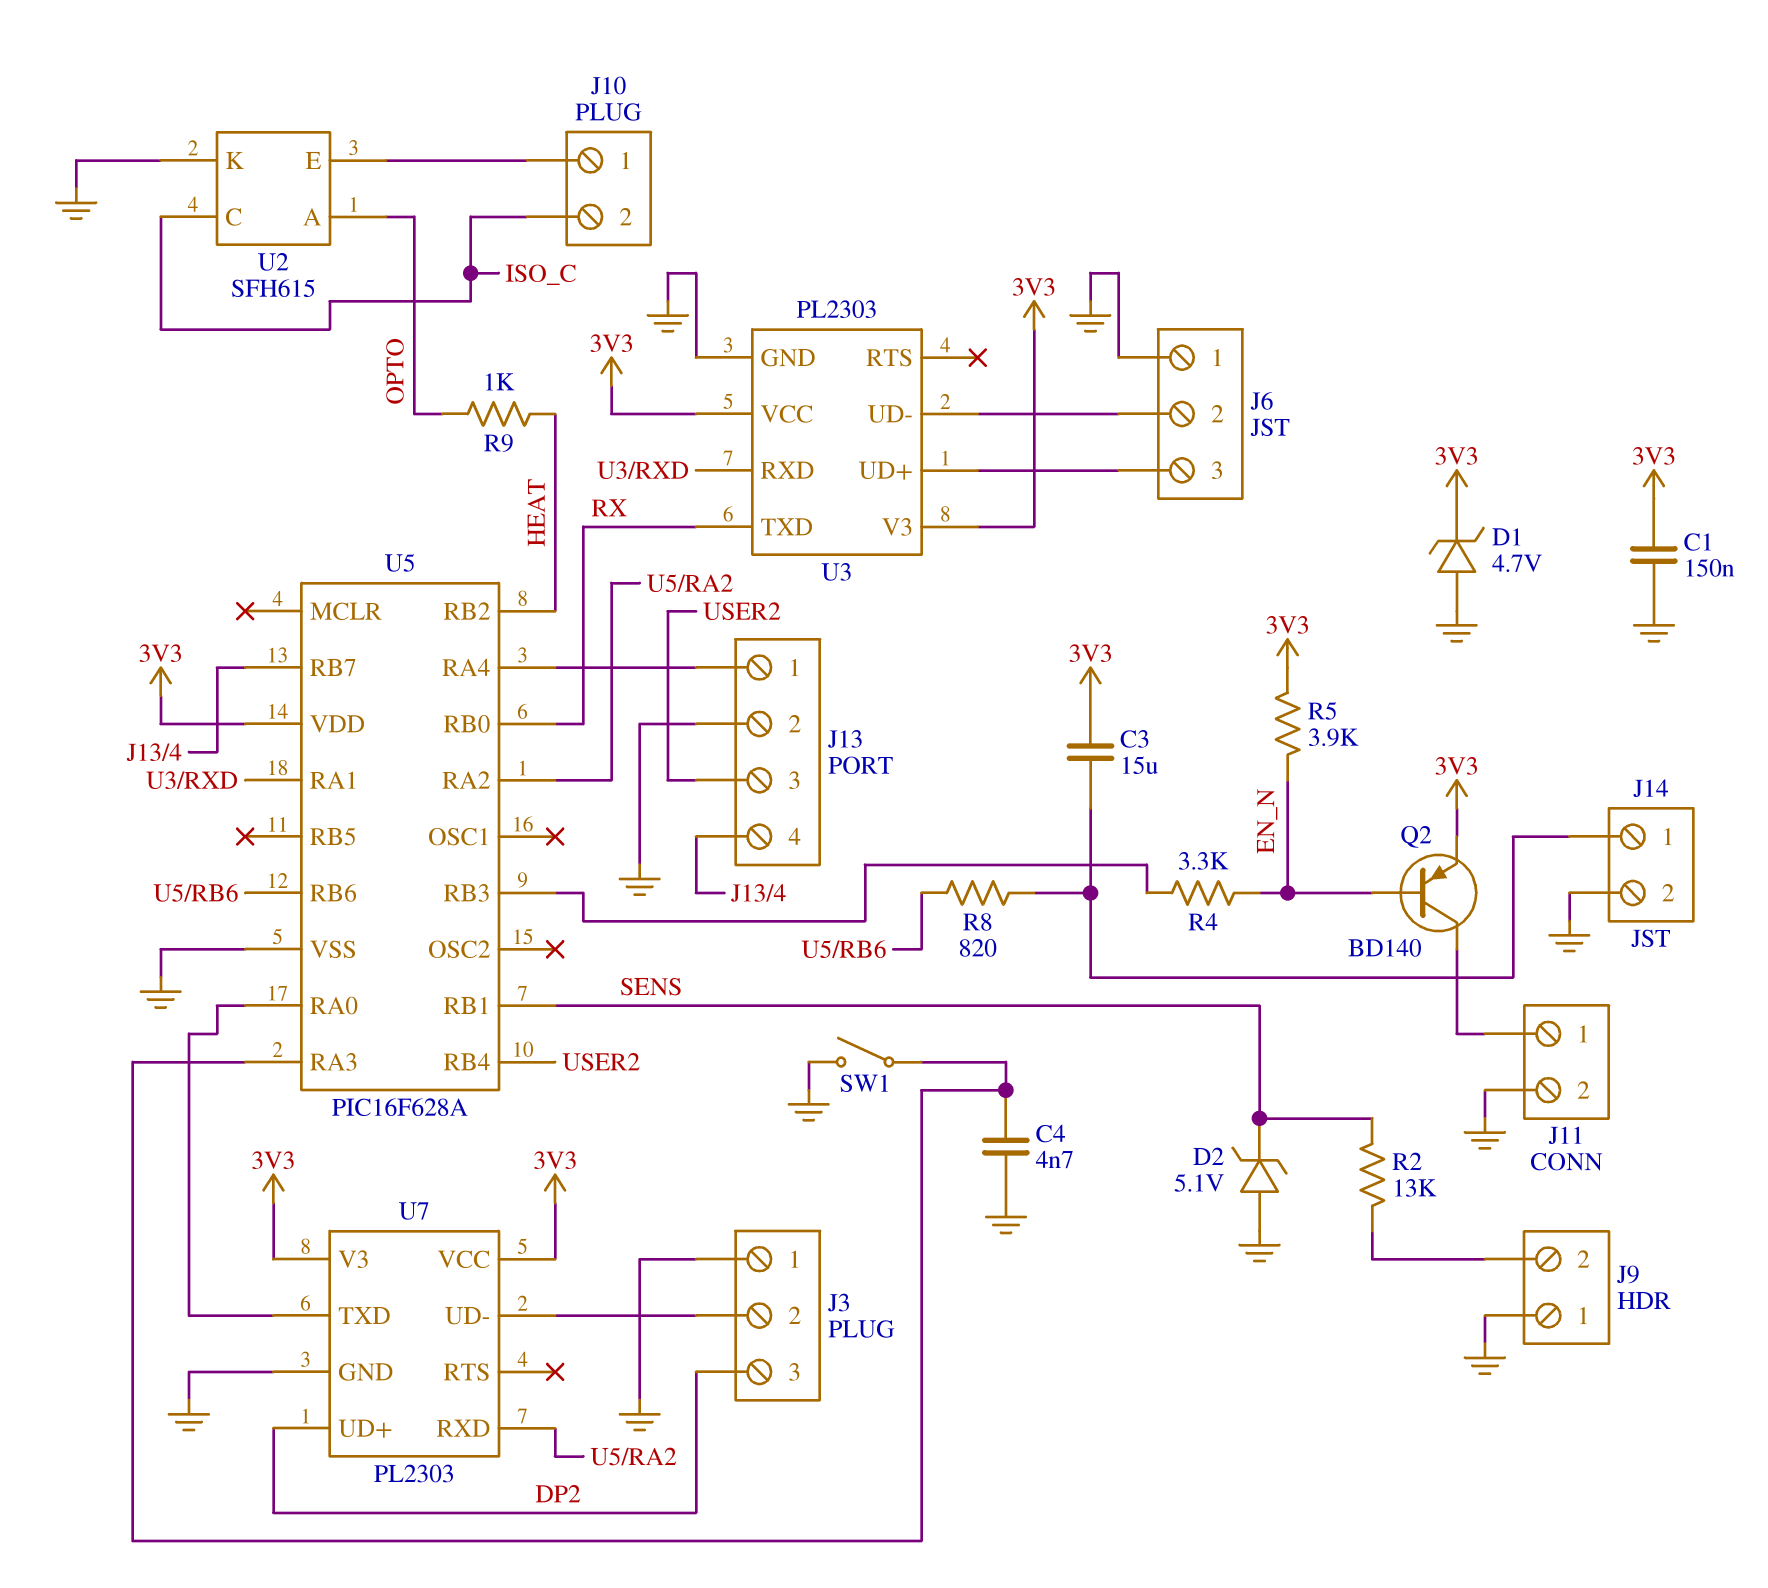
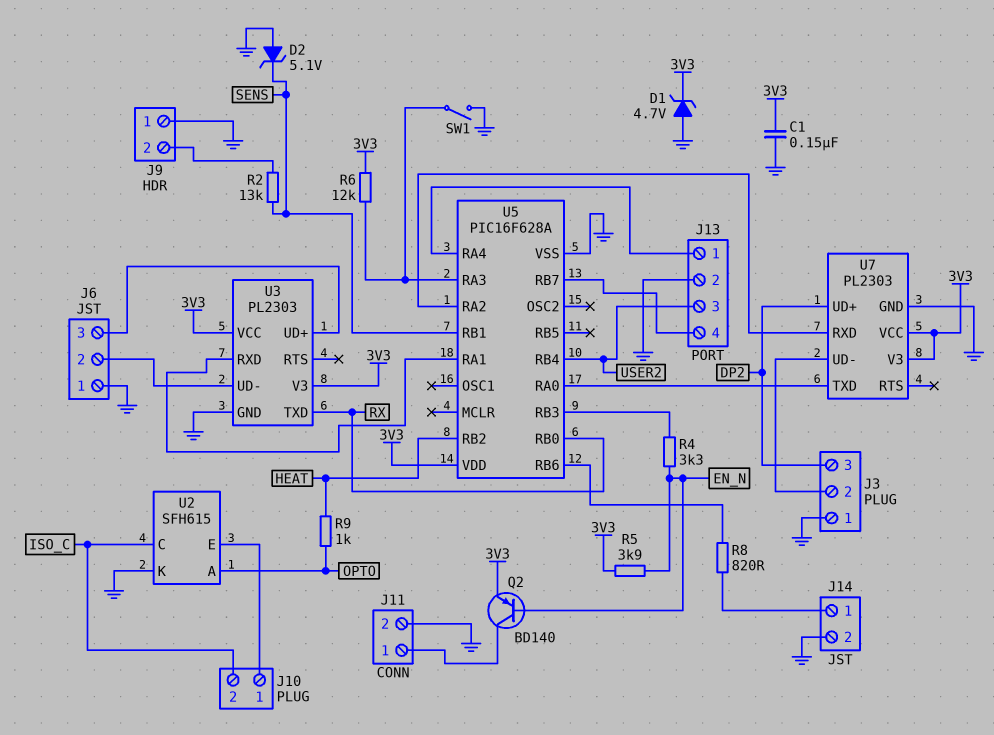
C3: 15uF (3V3, J14/1) -> none
C4: 4.7nF (GND, U5/RA3) -> none
R6: none -> 12k (3V3, U5/RA3)

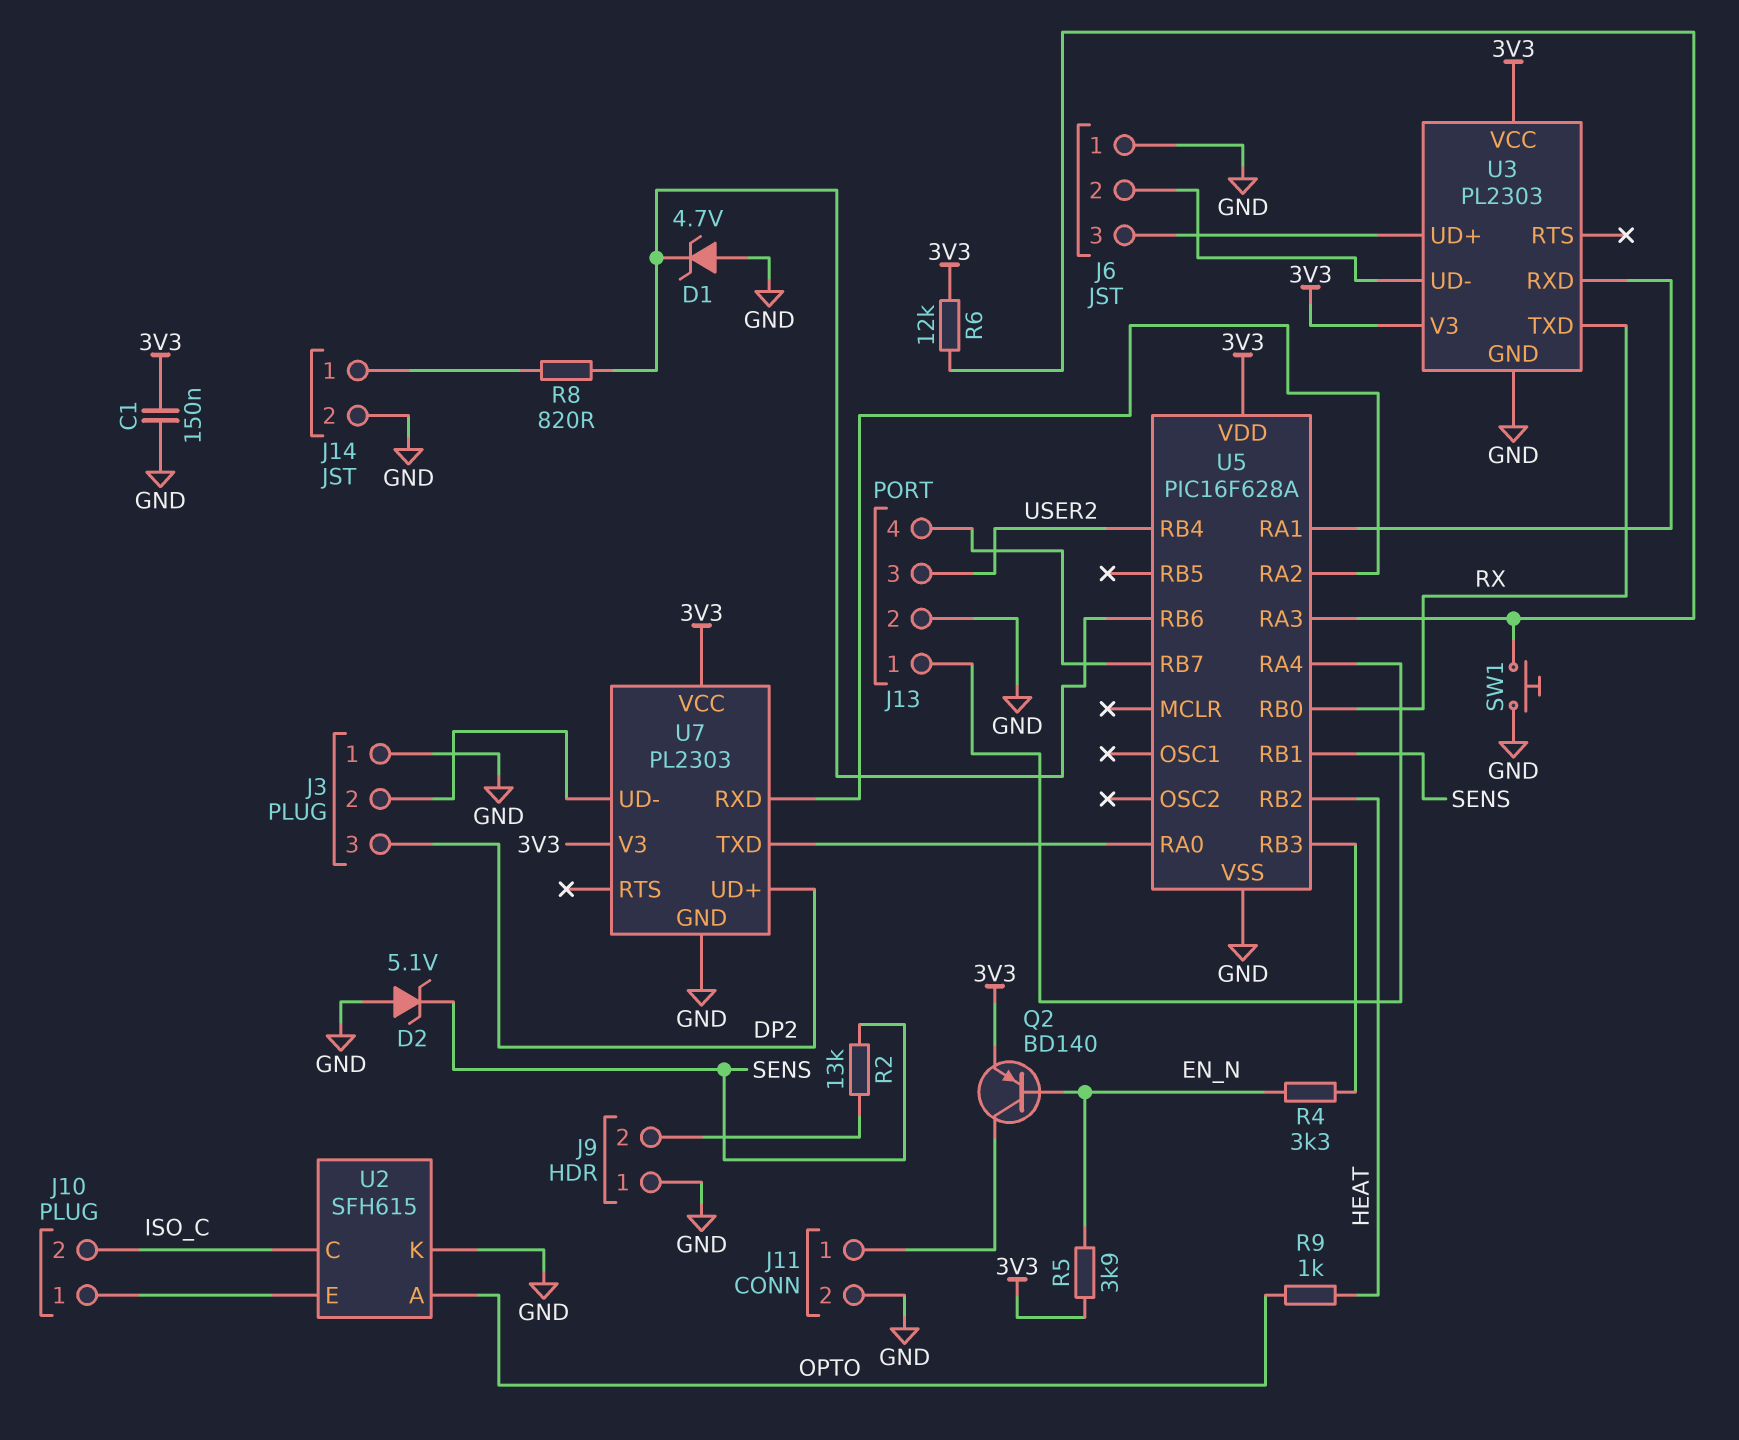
D1: zener 4.7V (A GND, K 3V3) -> zener 4.7V (A GND, K U5/RB6)
SW1: switch (GND, U5/RA3) -> button (GND, U5/RA3)

